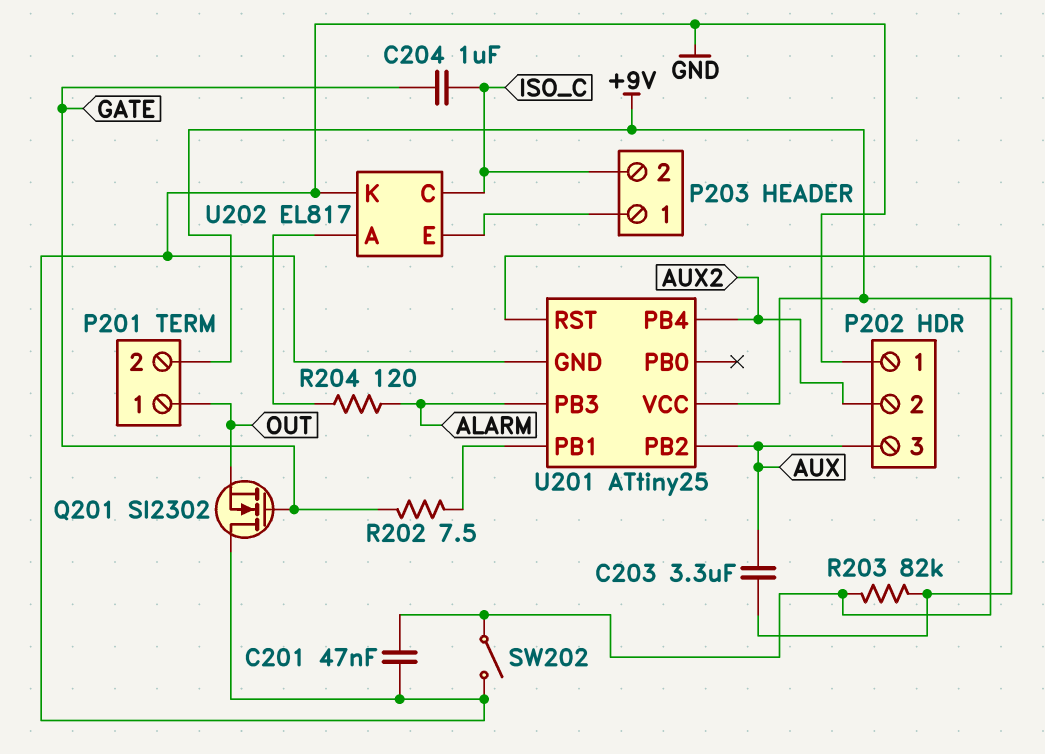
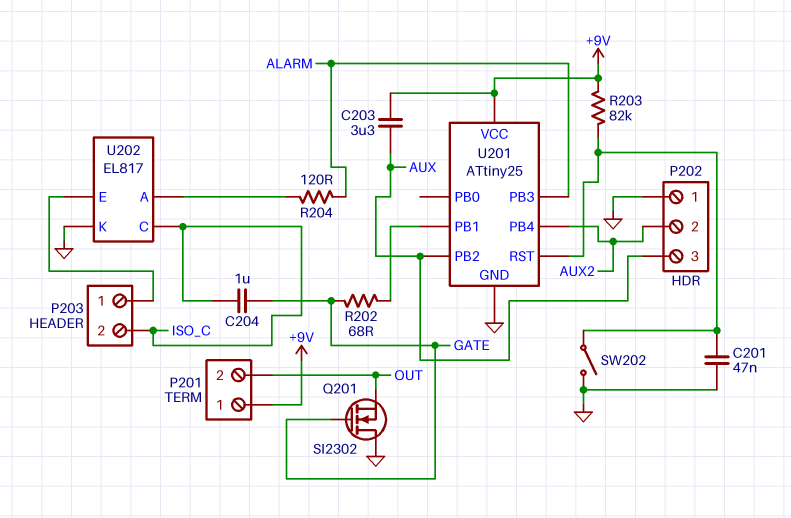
P201 pin 1: OUT -> +9V
P201 pin 2: +9V -> OUT
R202: 7.5 (GATE, U201/PB1) -> 68 (GATE, U201/PB1)

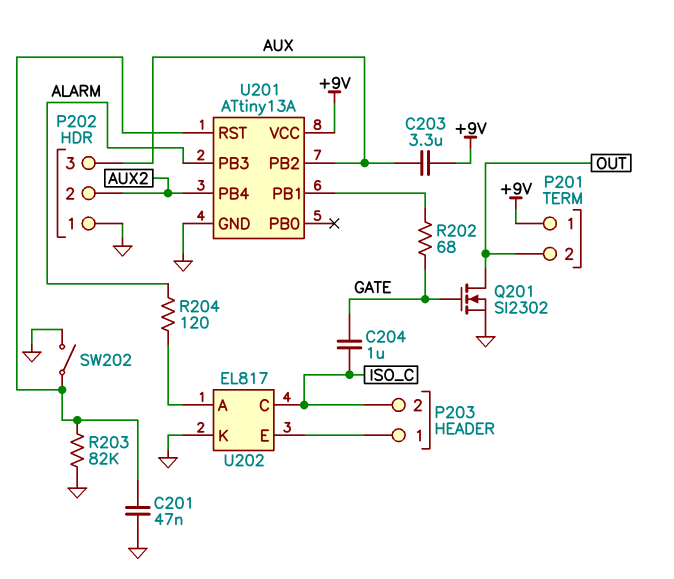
Q201: NMOS SI2302 (G GATE, D GND, S OUT) -> NMOS SI2302 (G GATE, D OUT, S GND)
R203: 82k (+9V, U201/RST) -> 82k (GND, U201/RST)
U201: ATtiny25 -> ATtiny13A

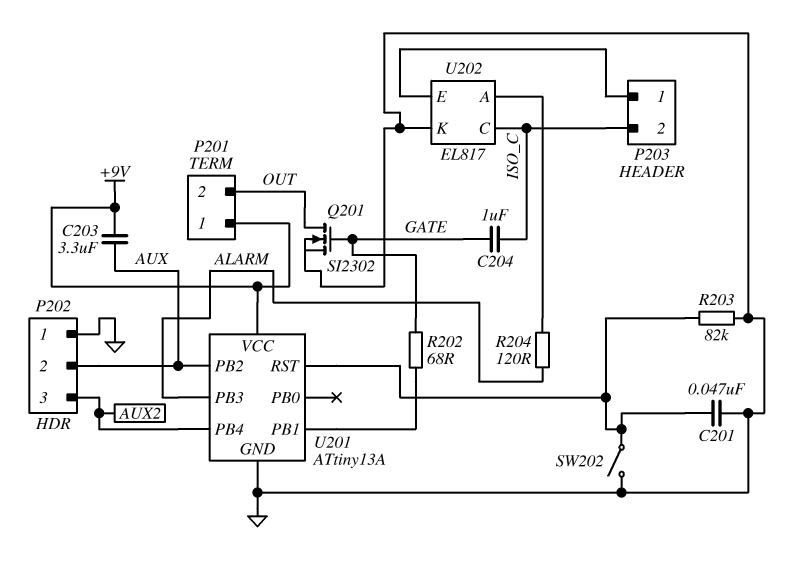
P202 pin 2: AUX2 -> AUX
P202 pin 3: AUX -> AUX2

